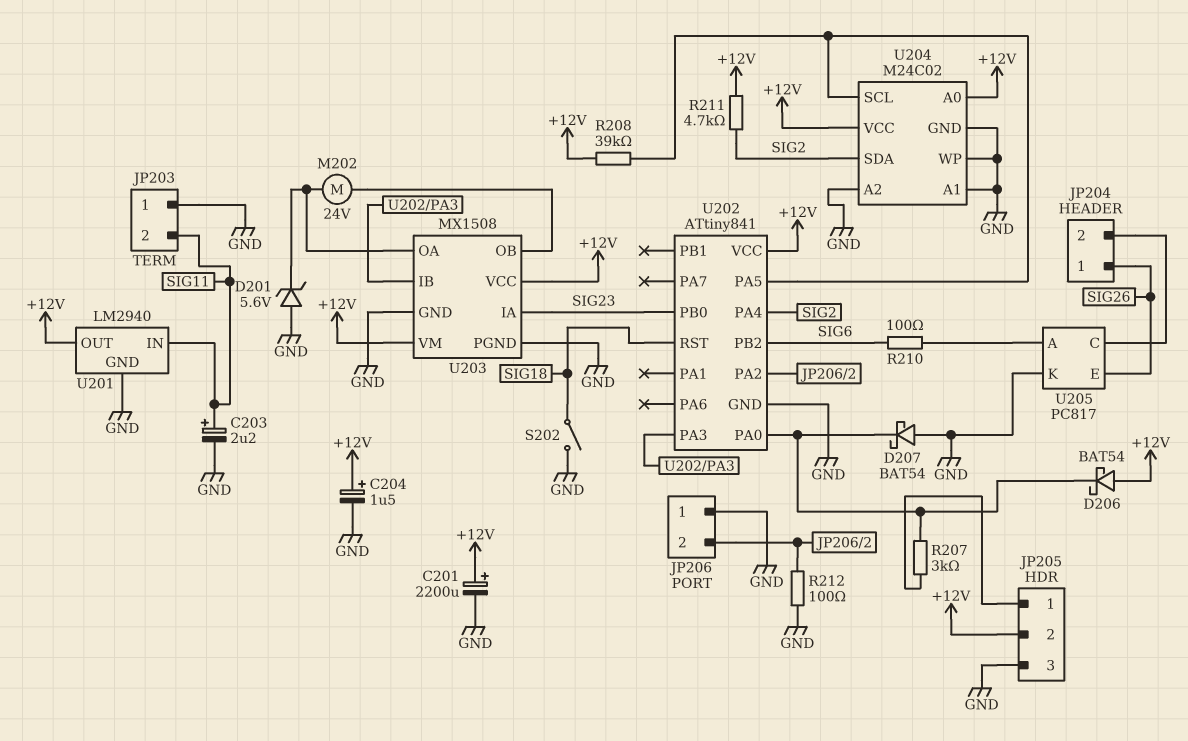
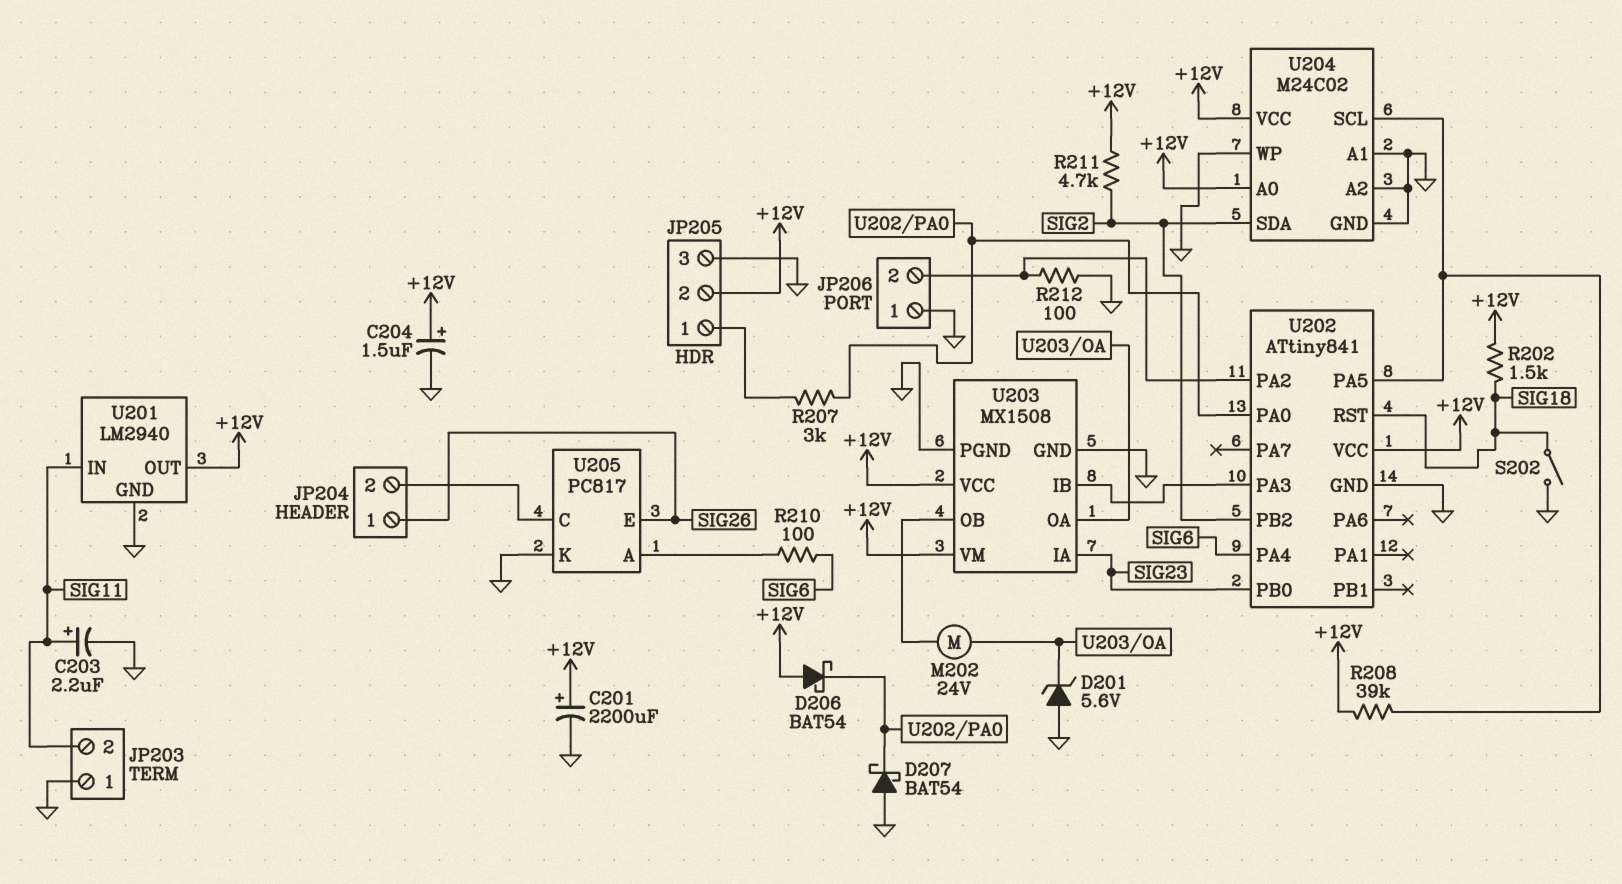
R202: none -> 1.5k (+12V, SIG18)
U202 pin PA4: SIG2 -> SIG6
U202 pin PB2: SIG6 -> SIG2

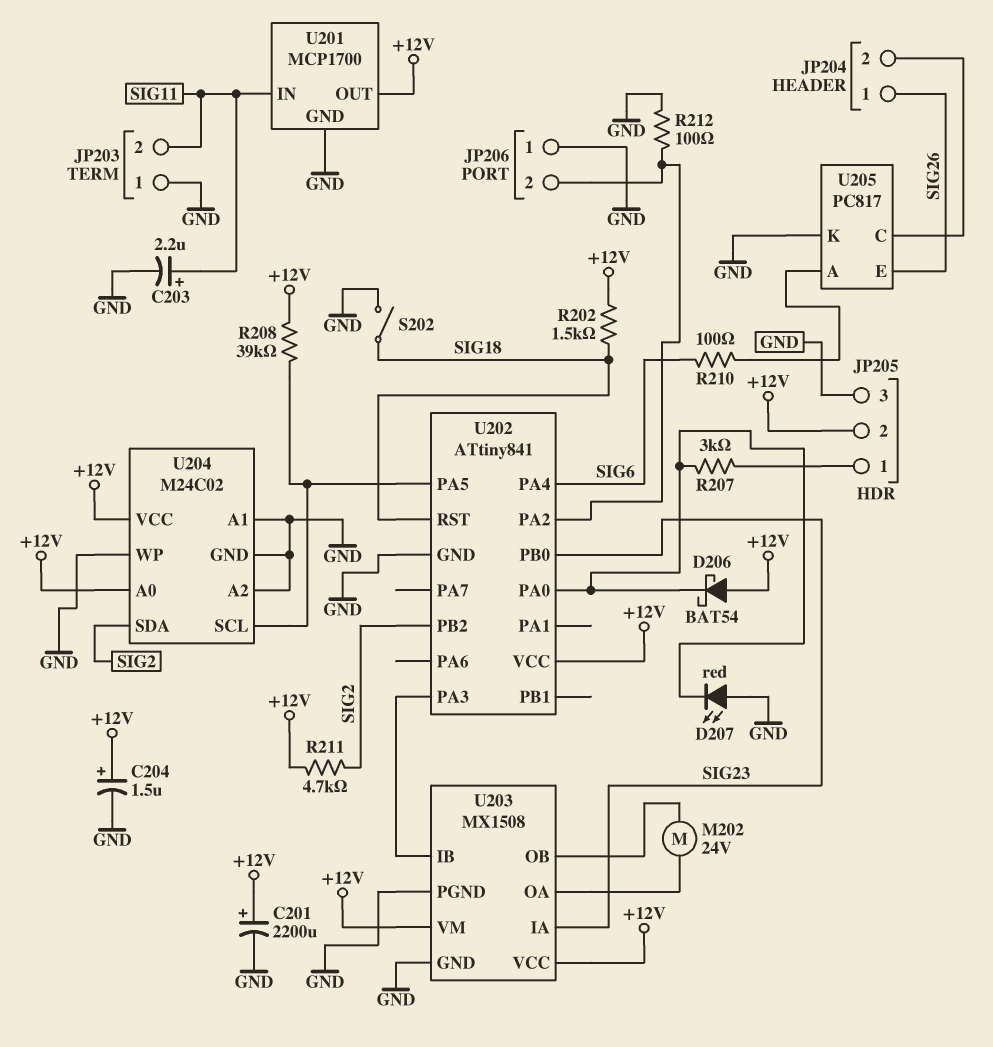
D201: zener 5.6V (A GND, K U203/OA) -> none
D207: schottky BAT54 (A GND, K U202/PA0) -> LED red (A GND, K U202/PA0)
U201: LM2940 -> MCP1700

